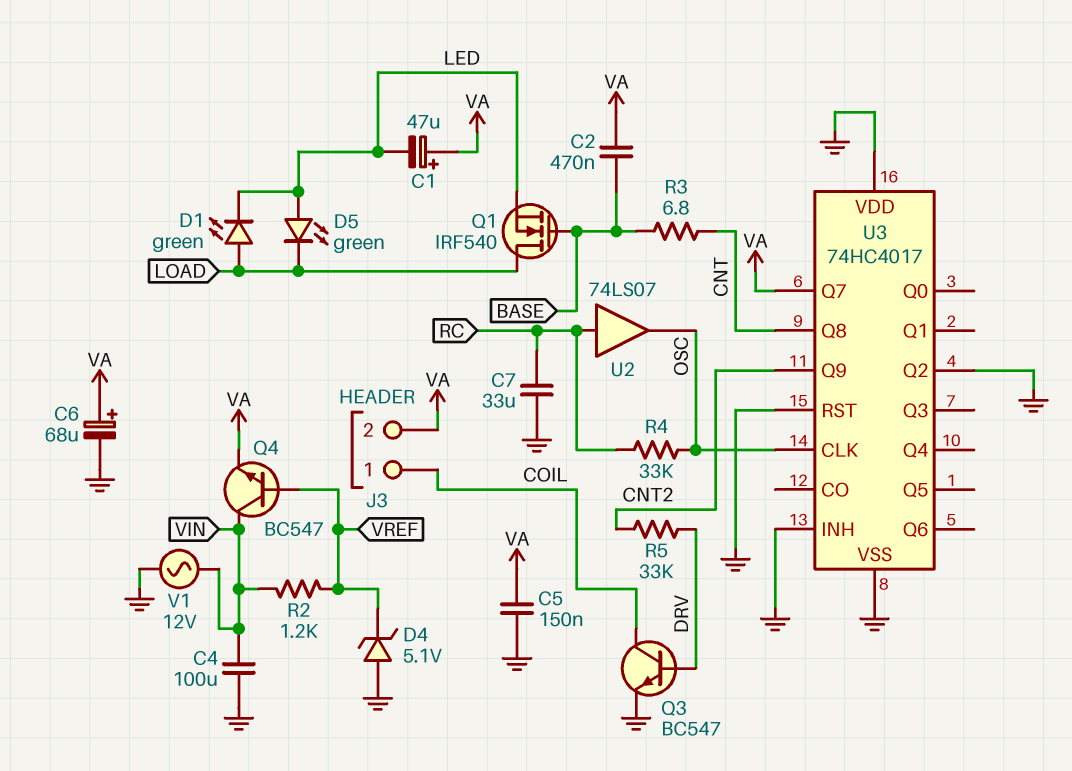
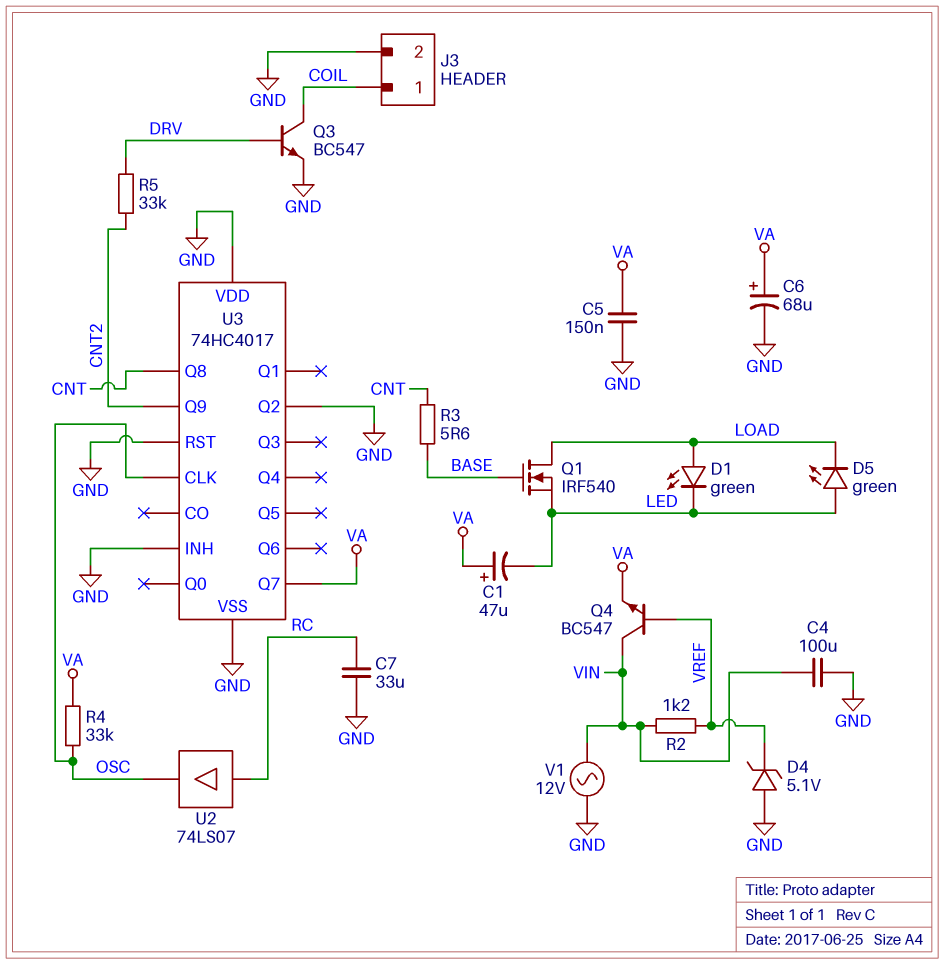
C2: 470nF (BASE, VA) -> none
J3 pin 2: VA -> GND
R3: 6.8 (BASE, CNT) -> 5.6 (BASE, CNT)
R4: 33k (OSC, RC) -> 33k (OSC, VA)

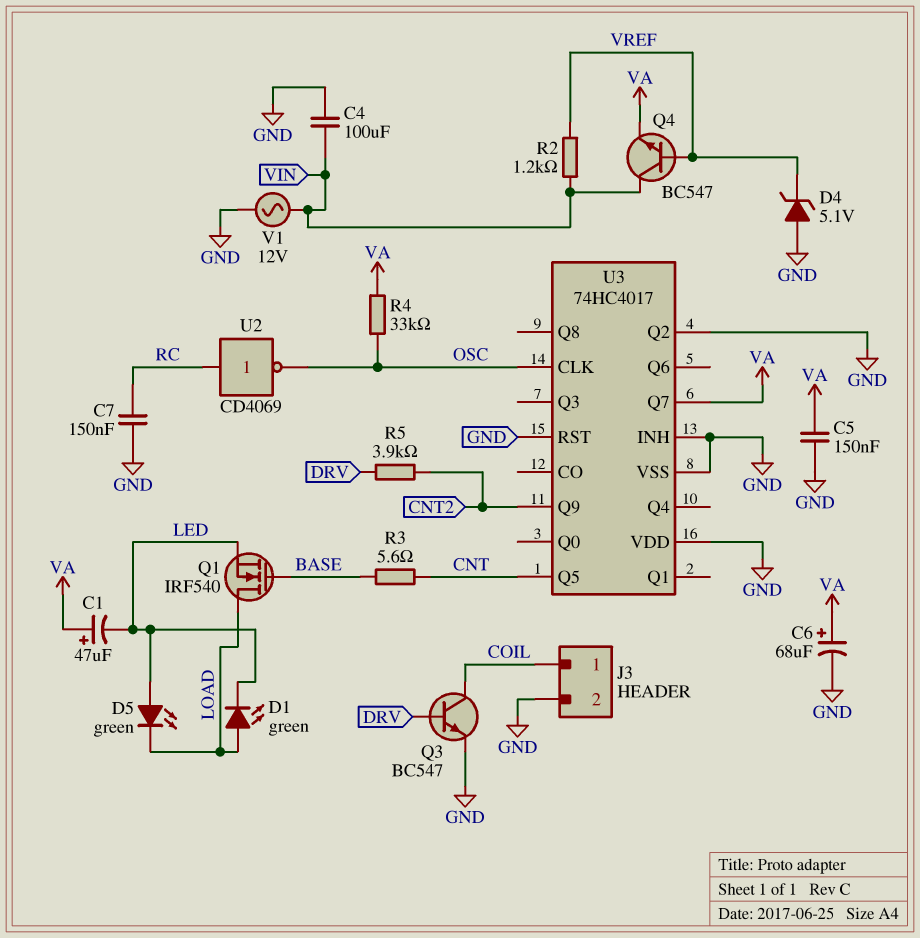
C7: 33uF (GND, RC) -> 150nF (GND, RC)
R5: 33k (CNT2, DRV) -> 3.9k (CNT2, DRV)
U2: buffer 74LS07 (in RC, out OSC) -> NOT CD4069 (in RC, out OSC)
U3 pin Q5: none -> CNT
U3 pin Q8: CNT -> none

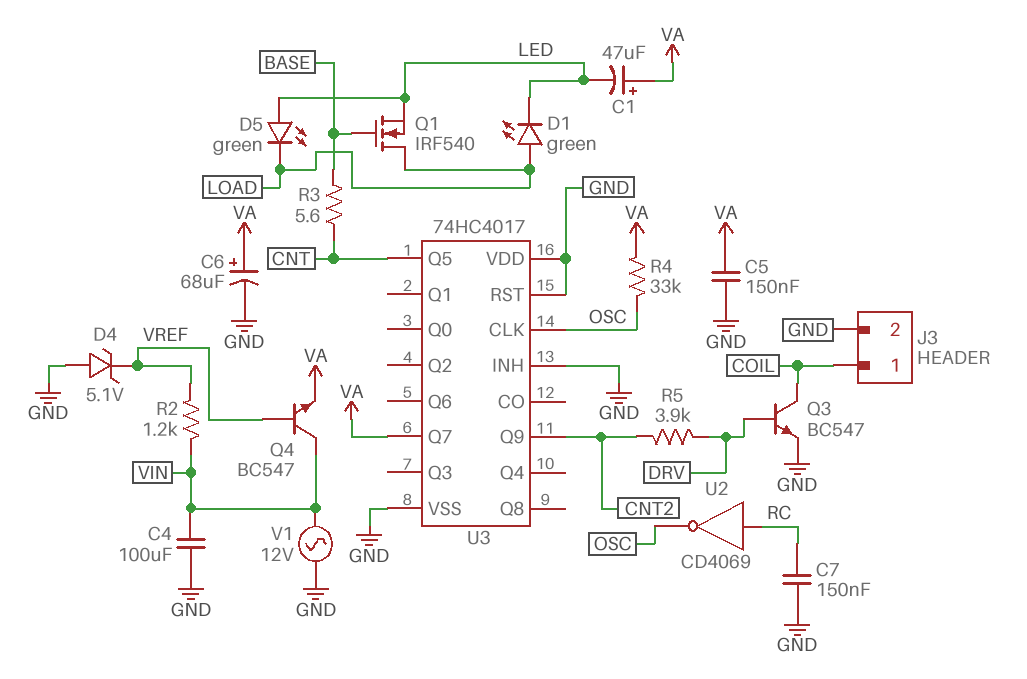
U3 pin Q2: GND -> none

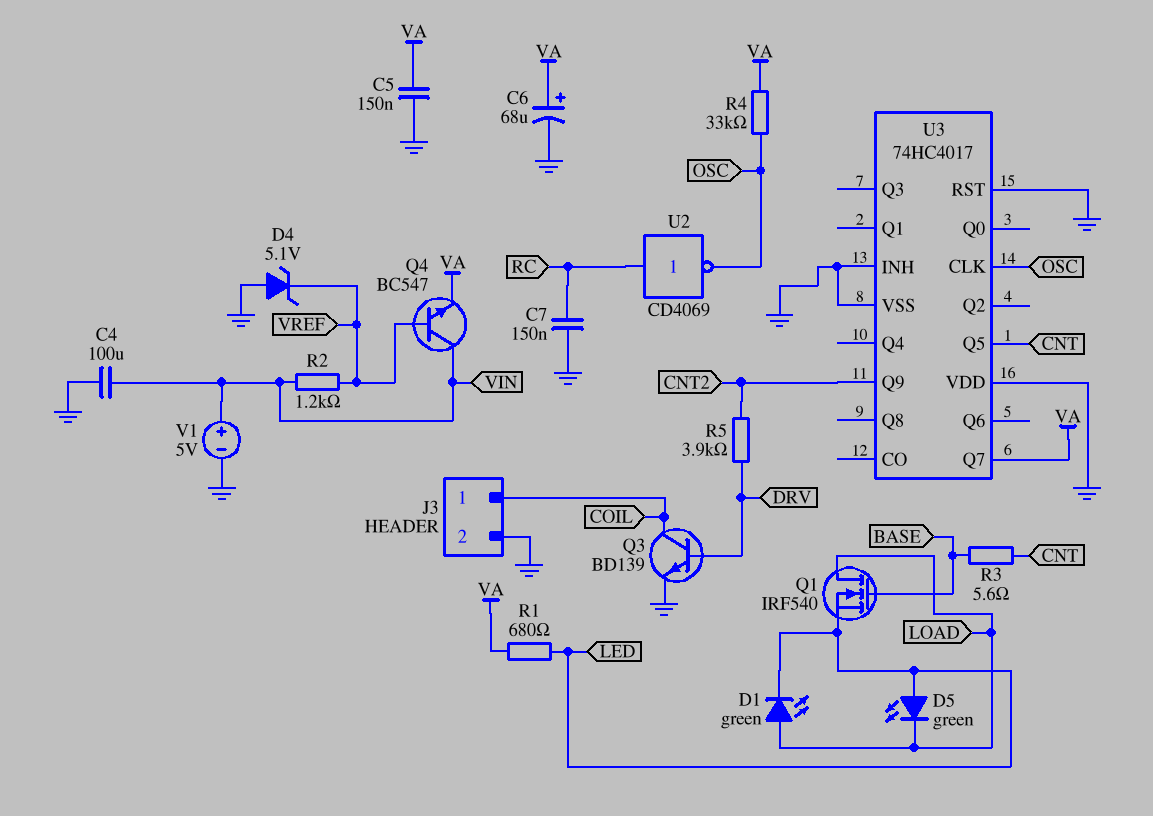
C1: 47uF (plus VA, minus LED) -> none
Q3: NPN BC547 (B DRV, C COIL, E GND) -> NPN BD139 (B DRV, C COIL, E GND)
R1: none -> 680 (LED, VA)
V1: AC 12V (GND, VIN) -> 5V (plus VIN, minus GND)

